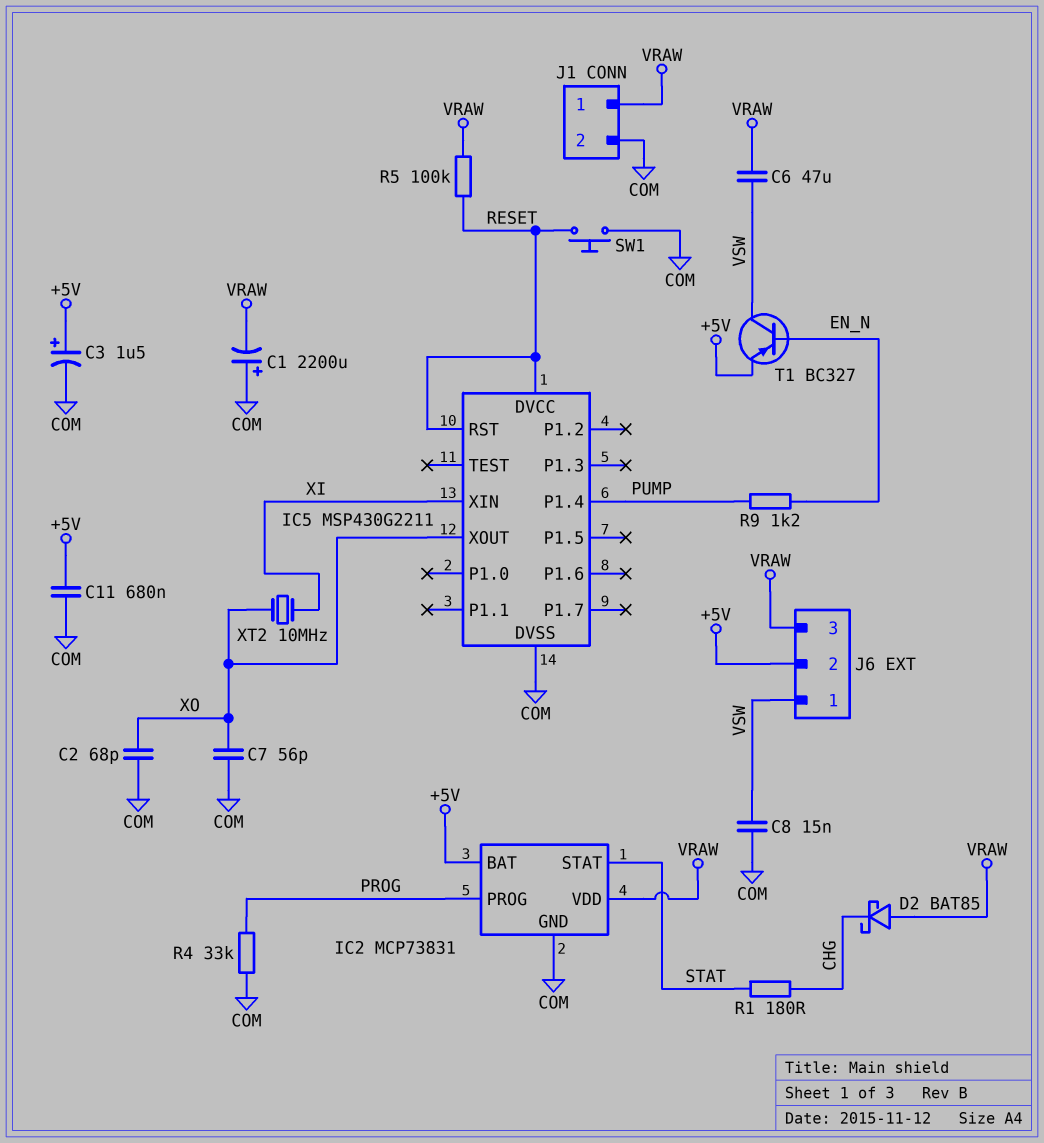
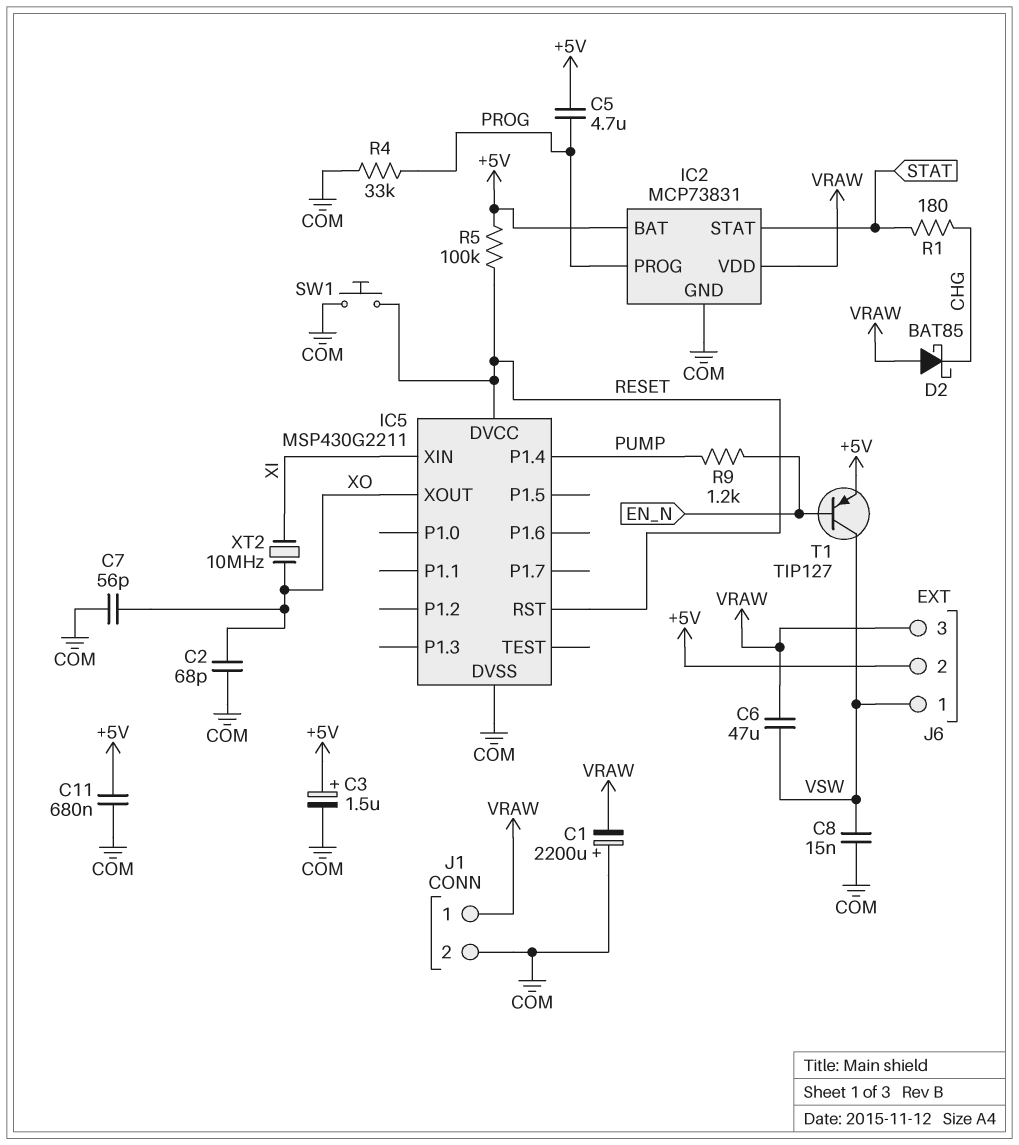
C5: none -> 4.7uF (+5V, PROG)
R5: 100k (RESET, VRAW) -> 100k (+5V, RESET)
T1: PNP BC327 (B EN_N, C VSW, E +5V) -> PNP TIP127 (B EN_N, C VSW, E +5V)

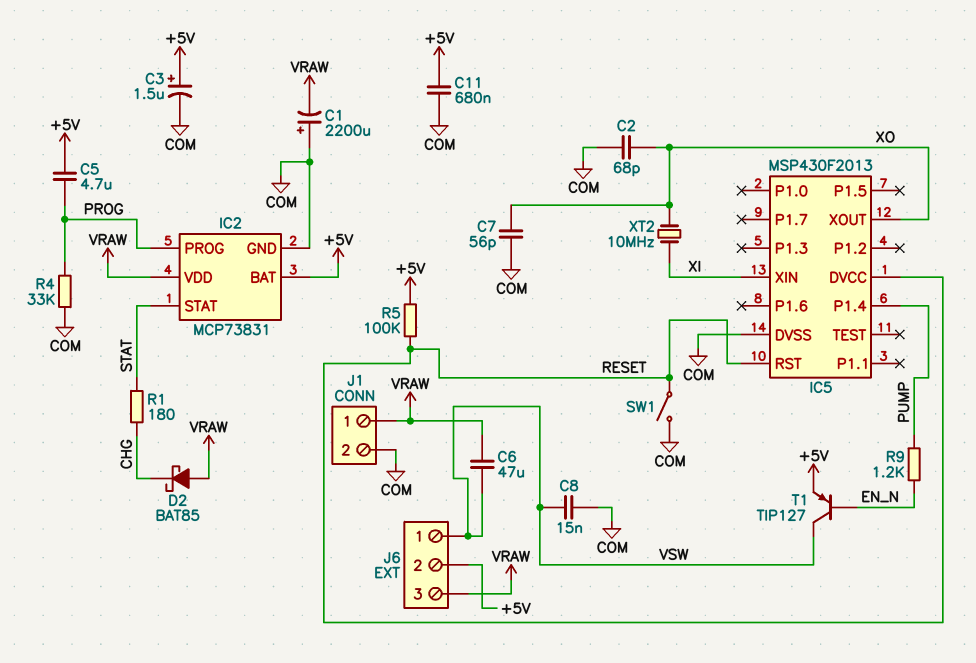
IC5: MSP430G2211 -> MSP430F2013
SW1: button (COM, RESET) -> switch (COM, RESET)

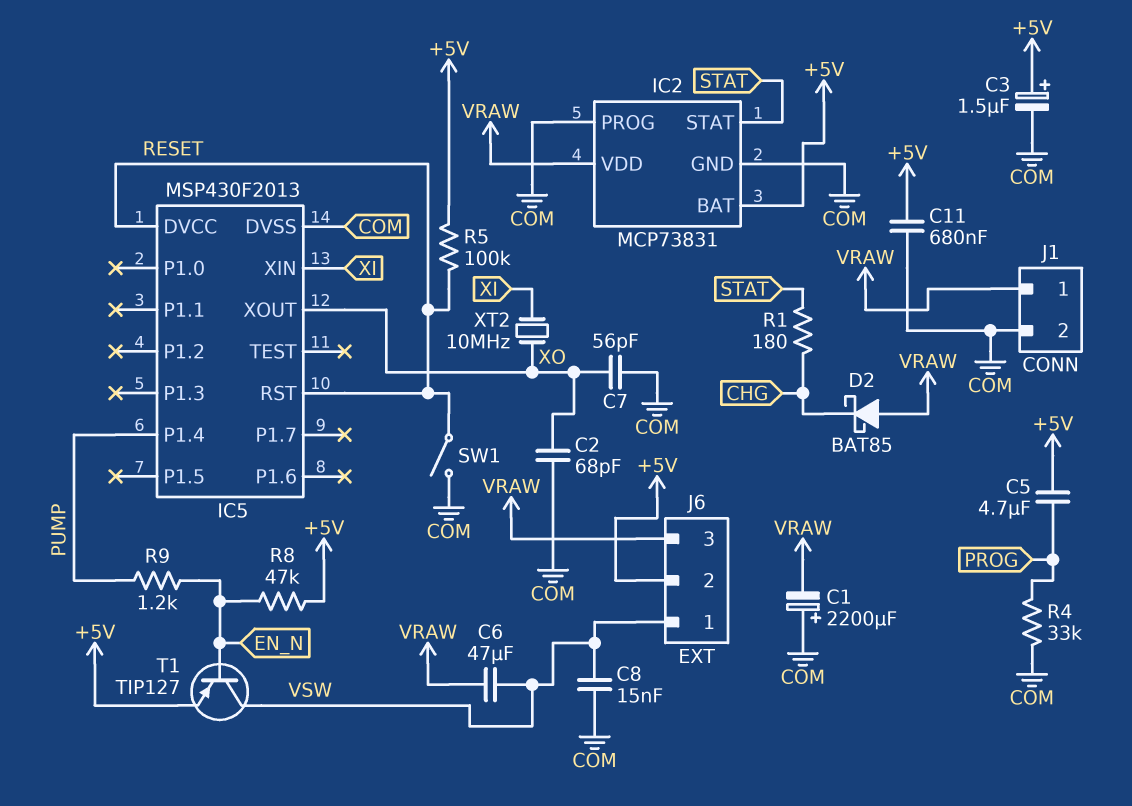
IC2 pin PROG: PROG -> COM
R8: none -> 47k (+5V, EN_N)

